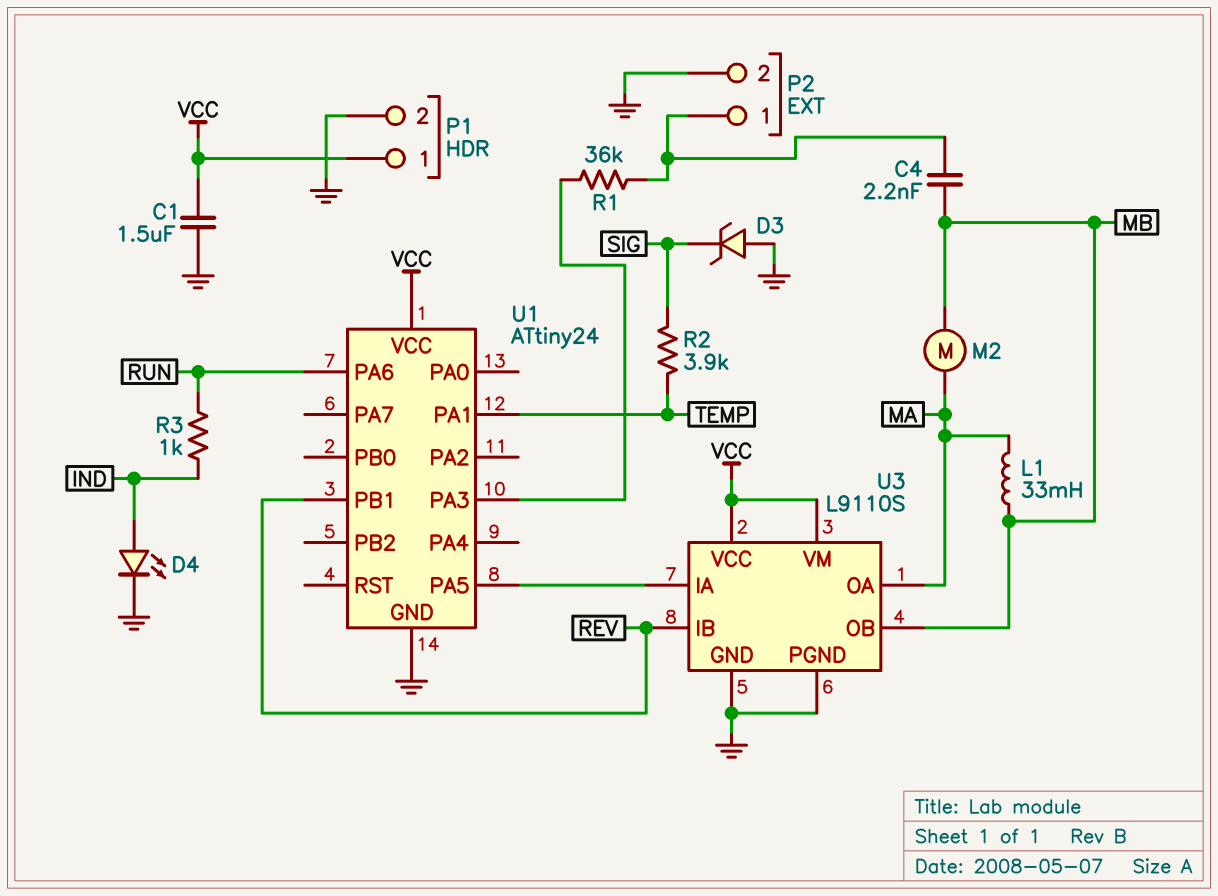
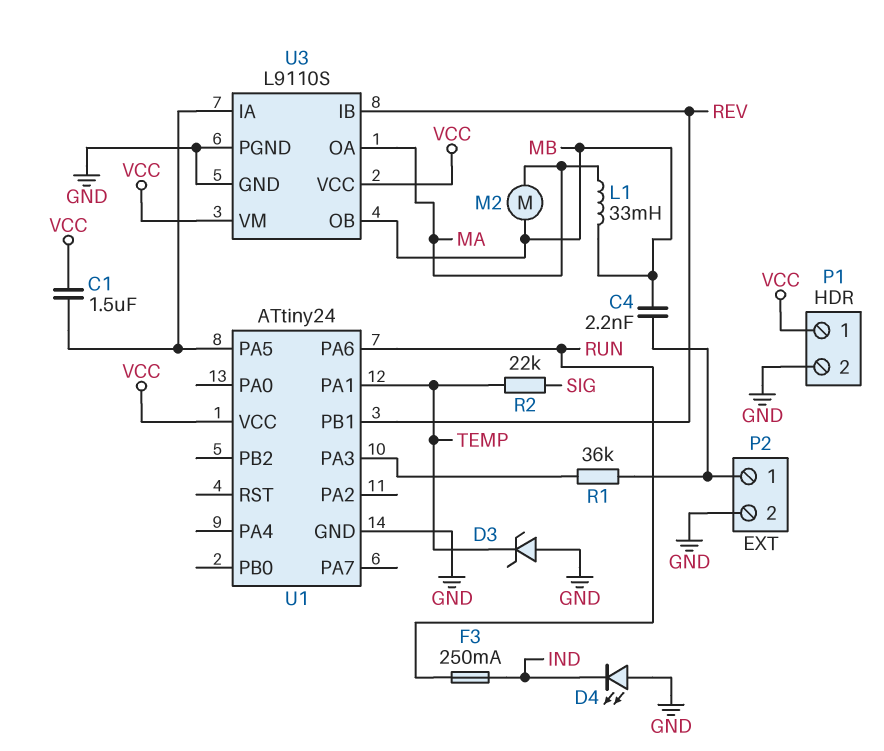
C1: 1.5uF (GND, VCC) -> 1.5uF (U1/PA5, VCC)
D3: zener (A GND, K SIG) -> zener (A GND, K TEMP)
D4: LED (A IND, K GND) -> LED (A GND, K IND)
F3: none -> 250mA (IND, RUN)
R2: 3.9k (SIG, TEMP) -> 22k (SIG, TEMP)
R3: 1k (IND, RUN) -> none

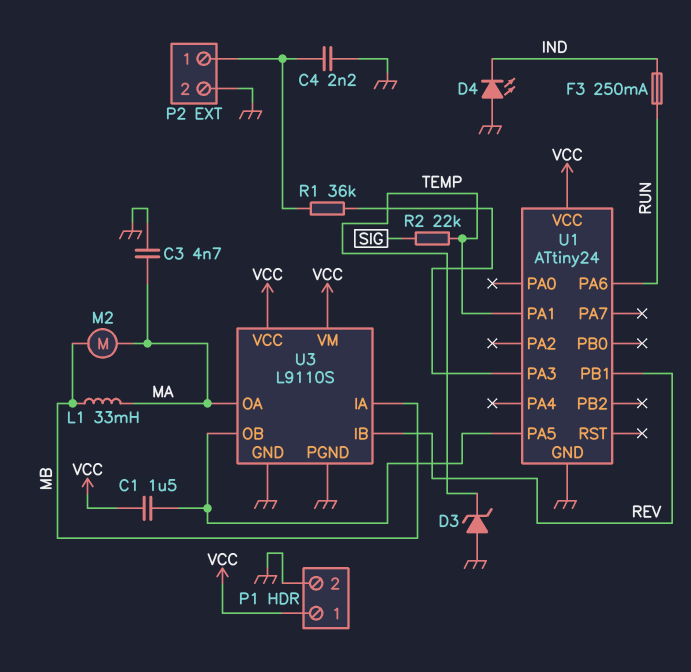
C3: none -> 4.7nF (GND, MA)
C4: 2.2nF (MB, P2/1) -> 2.2nF (GND, P2/1)
U3 pin IA: U1/PA5 -> MB
U3 pin OB: MB -> U1/PA5

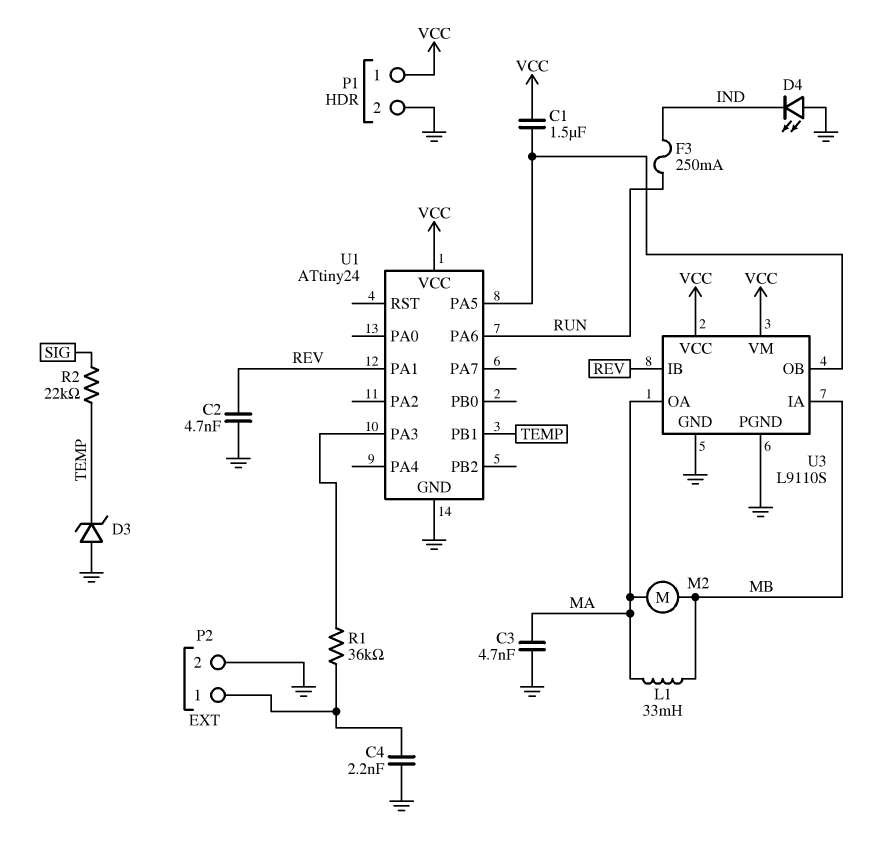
C2: none -> 4.7nF (GND, REV)
U1 pin PA1: TEMP -> REV
U1 pin PB1: REV -> TEMP

